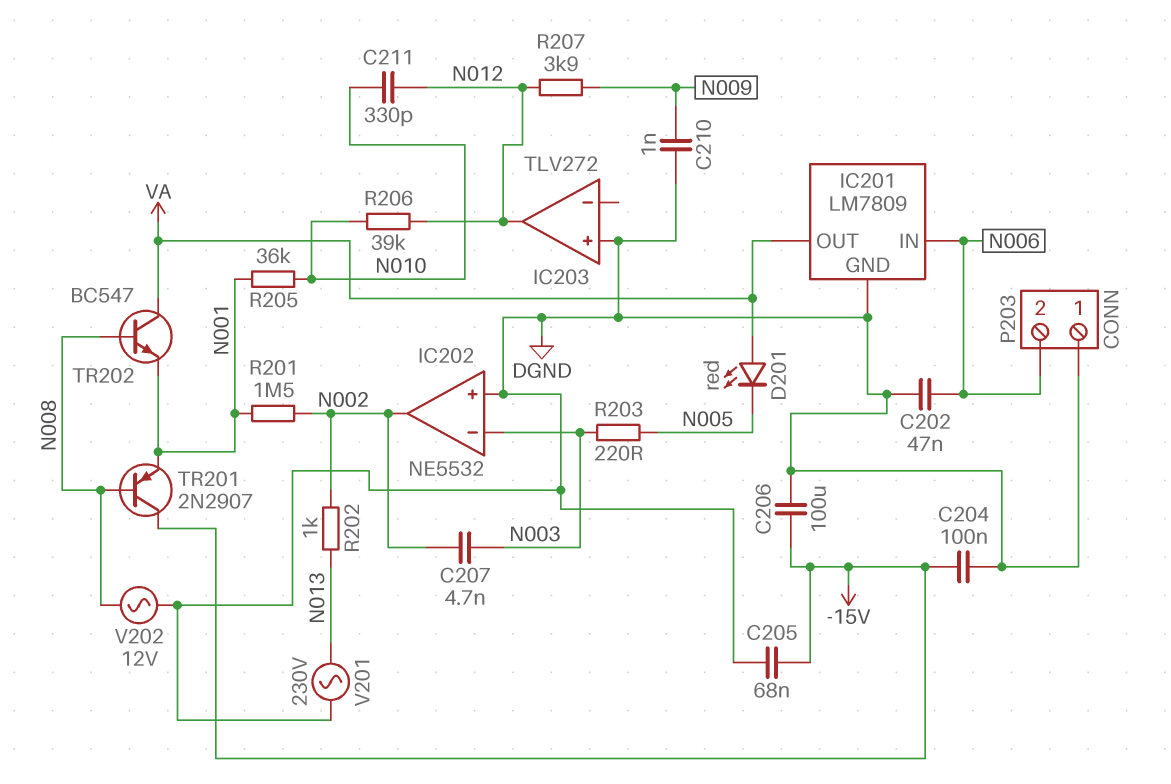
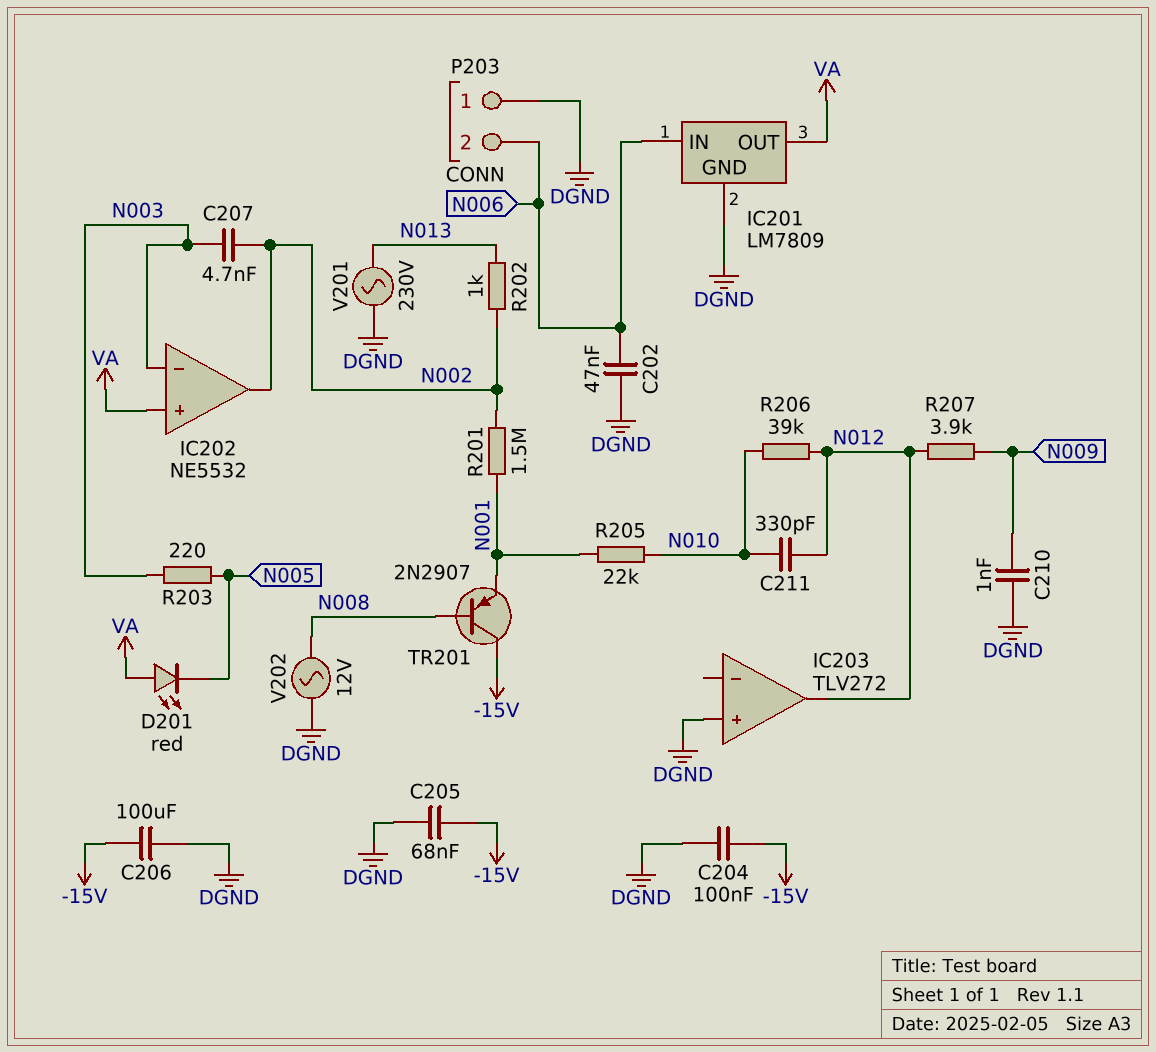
IC202 pin in+: DGND -> VA
R205: 36k (N001, N010) -> 22k (N001, N010)
TR202: NPN BC547 (B N008, C VA, E N001) -> none

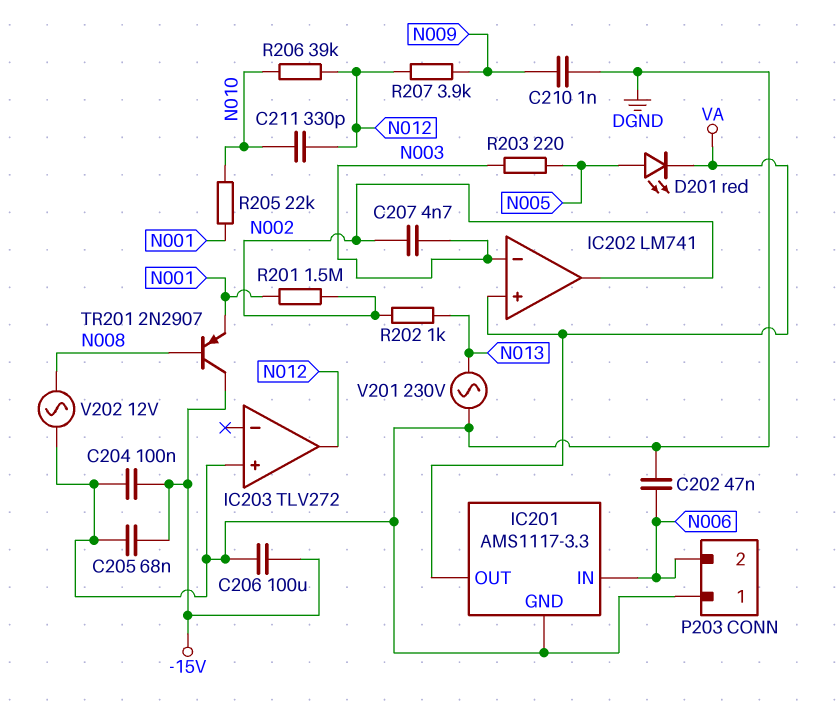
D201: LED red (A VA, K N005) -> LED red (A N005, K VA)
IC201: LM7809 -> AMS1117-3.3
IC202: NE5532 -> LM741

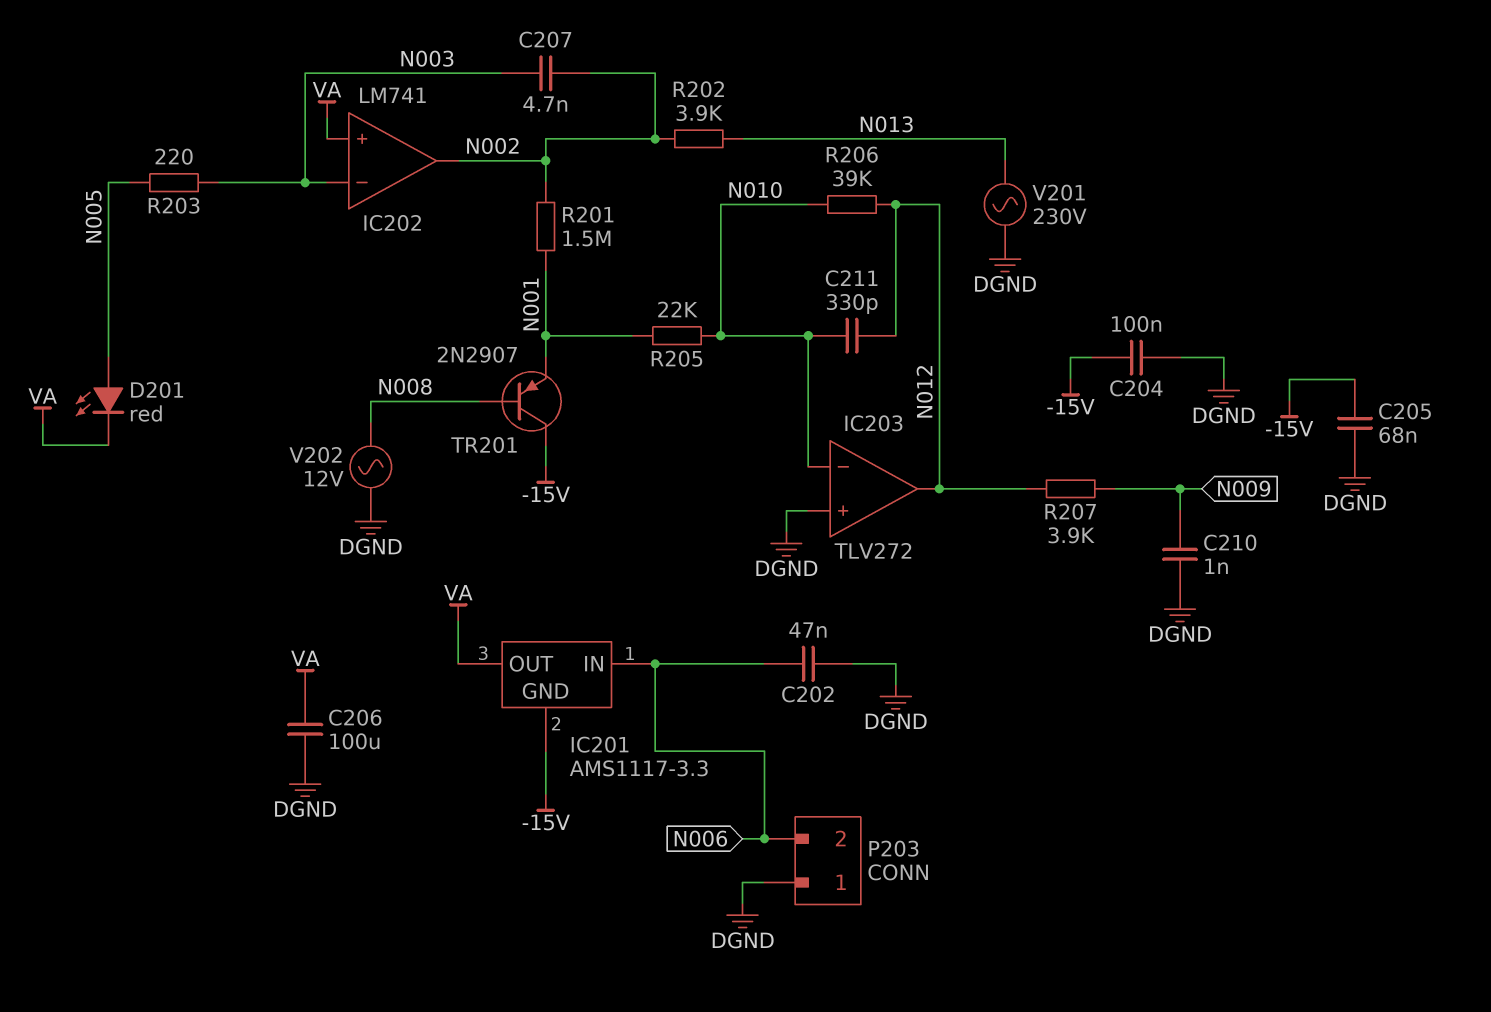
C206: 100uF (-15V, DGND) -> 100uF (DGND, VA)
IC201 pin GND: DGND -> -15V
IC203 pin in-: none -> N010
R202: 1k (N002, N013) -> 3.9k (N002, N013)

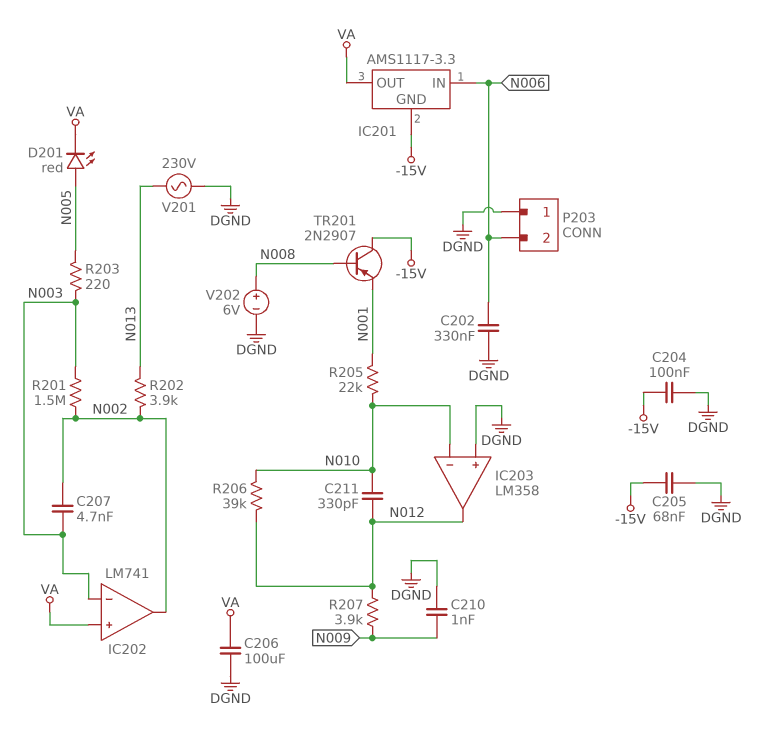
C202: 47nF (DGND, N006) -> 330nF (DGND, N006)
IC203: TLV272 -> LM358
R201: 1.5M (N001, N002) -> 1.5M (N002, N003)
V202: AC 12V (DGND, N008) -> 6V (plus N008, minus DGND)

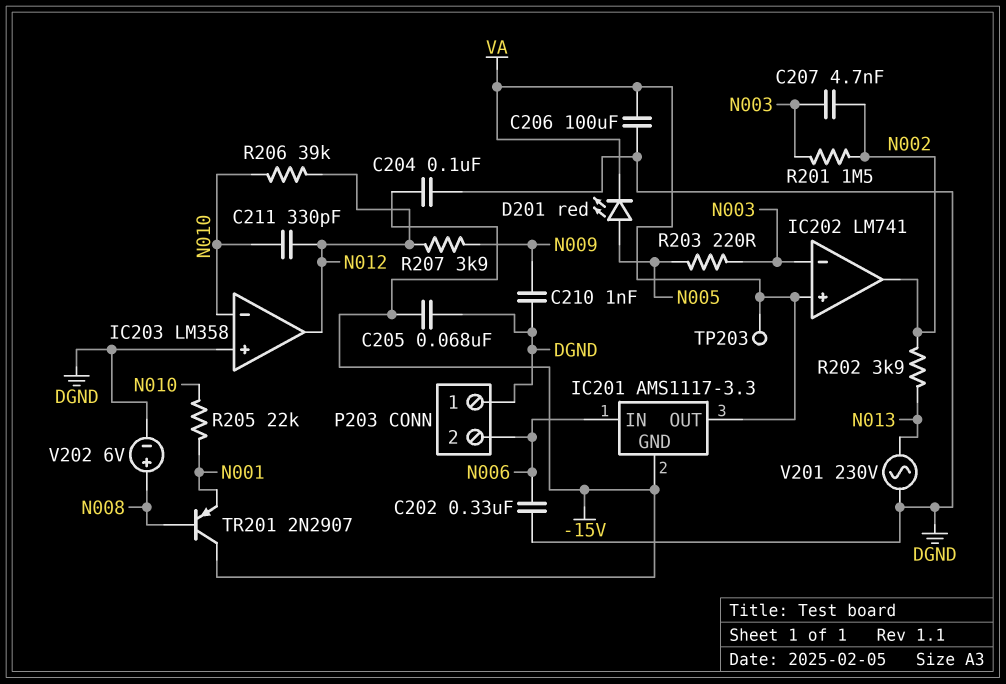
TP203: none -> test point (VA)

